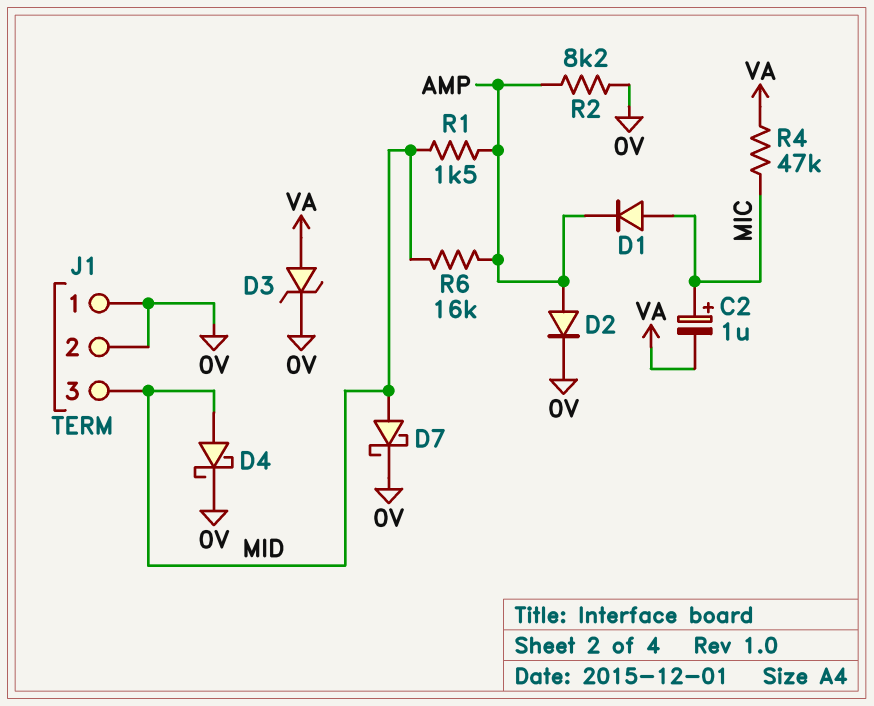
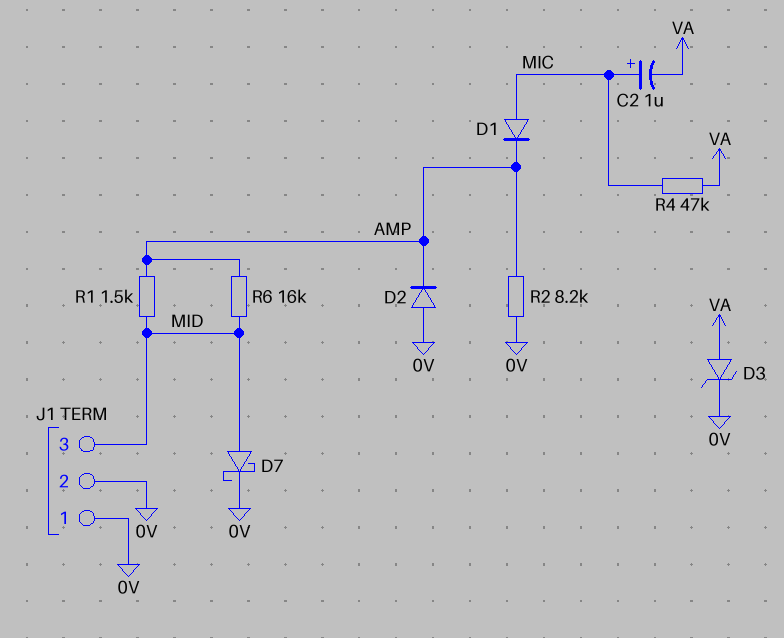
D2: diode (A AMP, K 0V) -> diode (A 0V, K AMP)
D4: schottky (A MID, K 0V) -> none

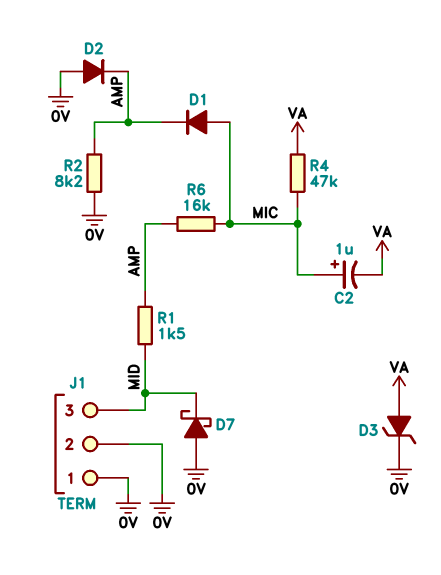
D7: schottky (A MID, K 0V) -> schottky (A 0V, K MID)
R6: 16k (AMP, MID) -> 16k (AMP, MIC)

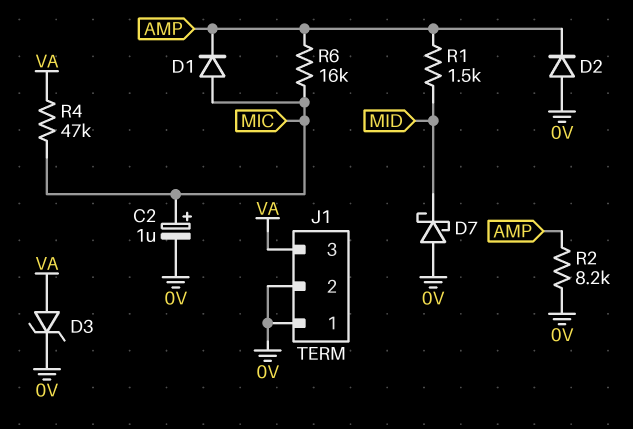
C2: 1uF (plus MIC, minus VA) -> 1uF (plus MIC, minus 0V)
J1 pin 3: MID -> VA

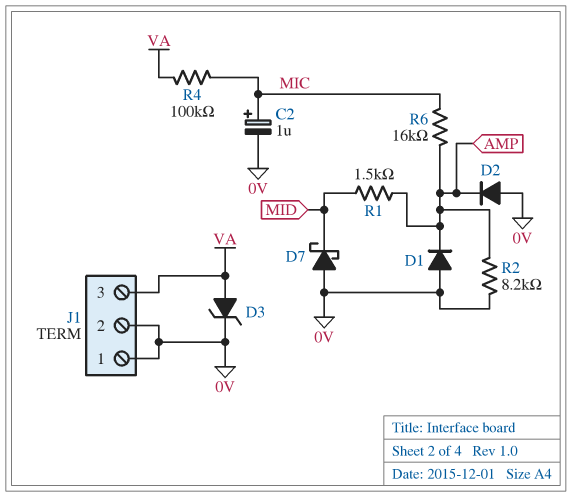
D1: diode (A MIC, K AMP) -> diode (A 0V, K AMP)
R4: 47k (MIC, VA) -> 100k (MIC, VA)

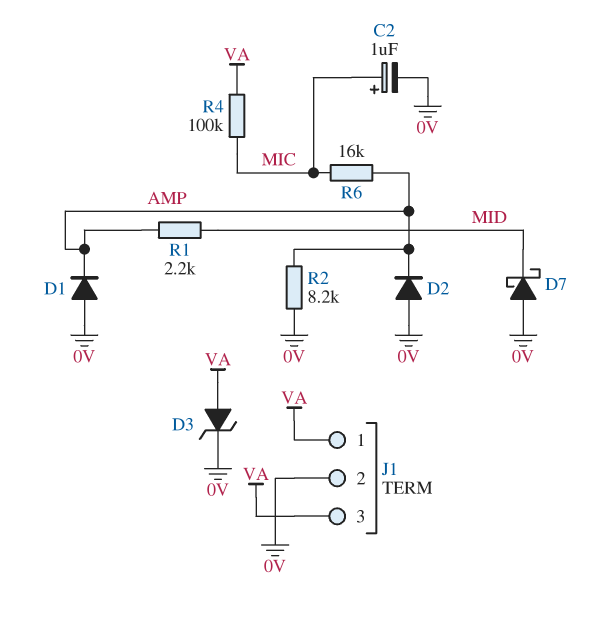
J1 pin 1: 0V -> VA
R1: 1.5k (AMP, MID) -> 2.2k (AMP, MID)

